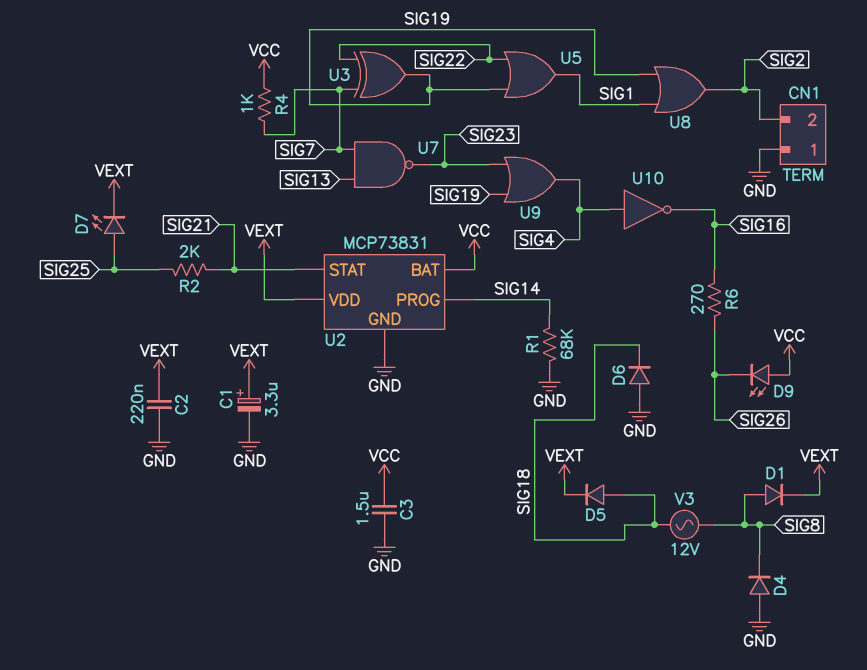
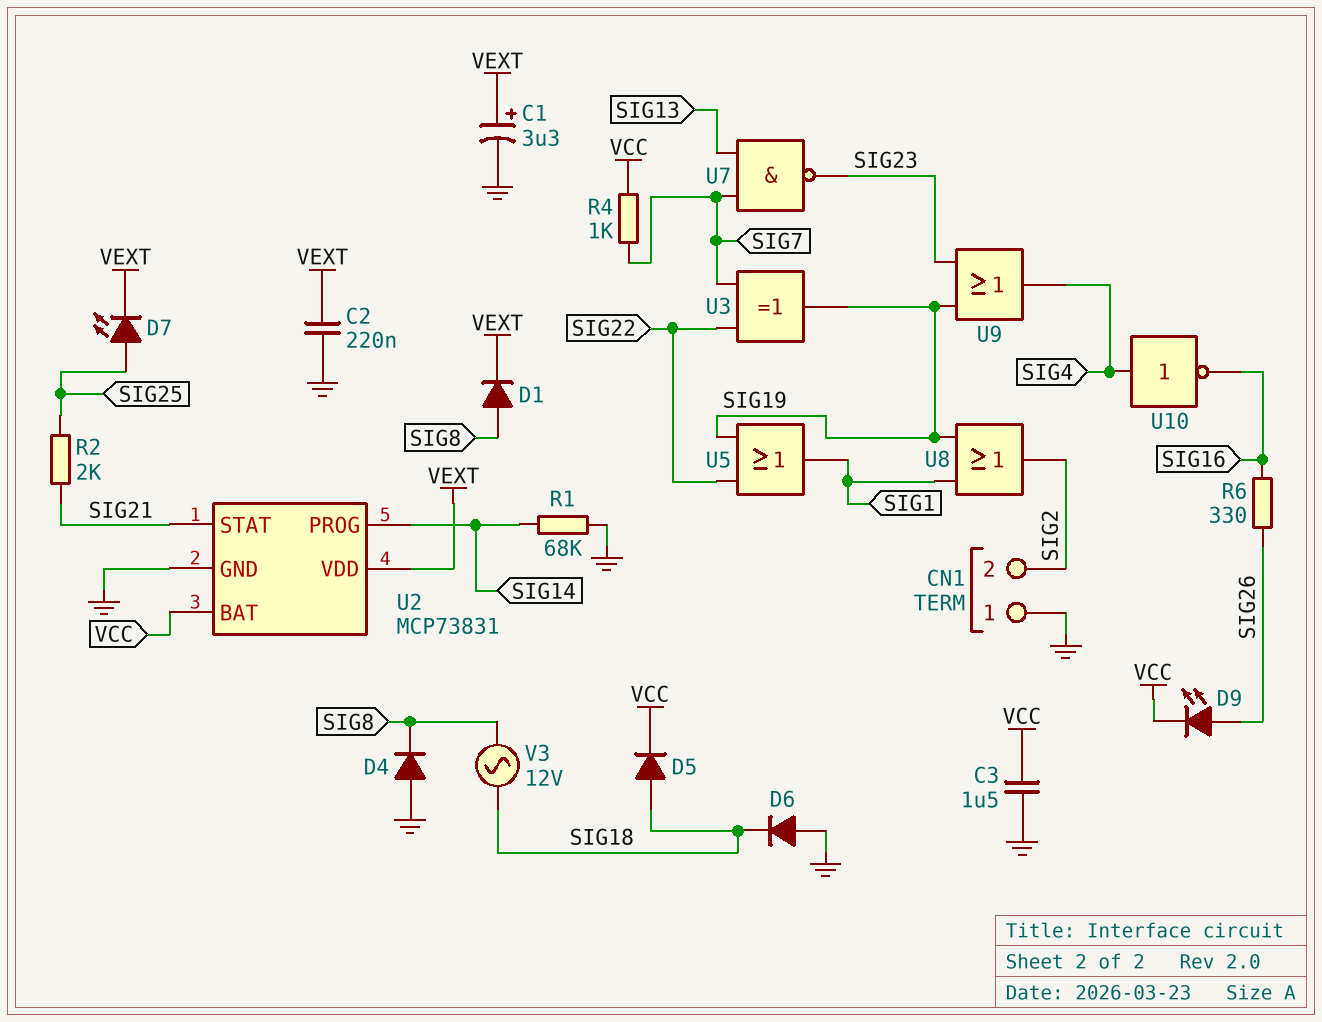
D5: diode (A SIG18, K VEXT) -> diode (A SIG18, K VCC)
D9: LED (A VCC, K SIG26) -> LED (A SIG26, K VCC)
R6: 270 (SIG16, SIG26) -> 330 (SIG16, SIG26)

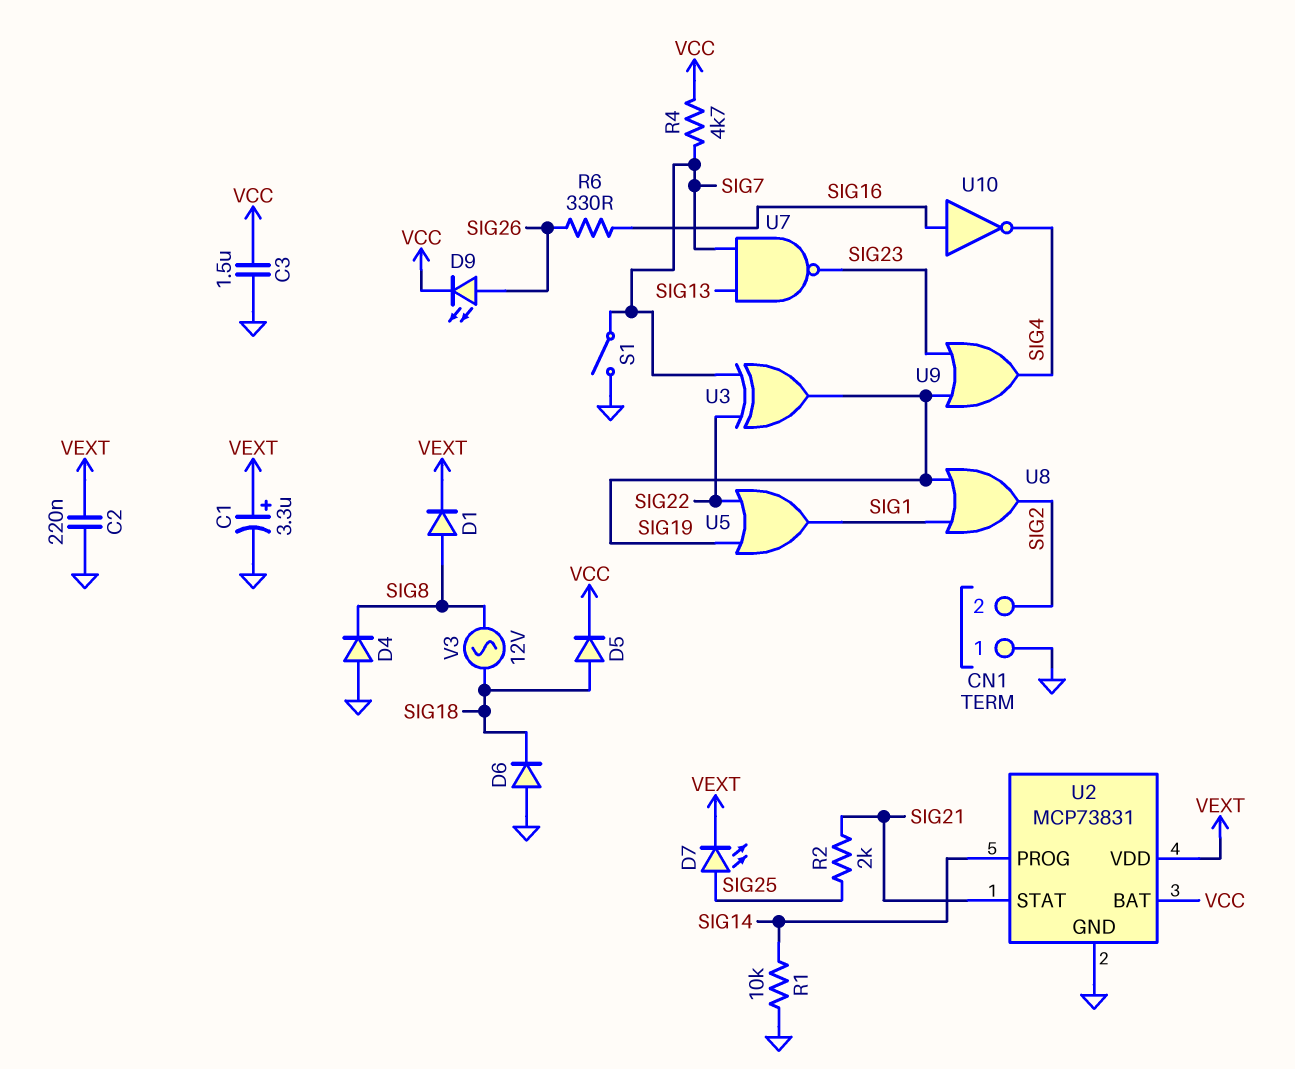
R1: 68k (GND, SIG14) -> 10k (GND, SIG14)
R4: 1k (SIG7, VCC) -> 4.7k (SIG7, VCC)
S1: none -> switch (GND, SIG7)
U10: NOT (in SIG4, out SIG16) -> NOT (in SIG16, out SIG4)

